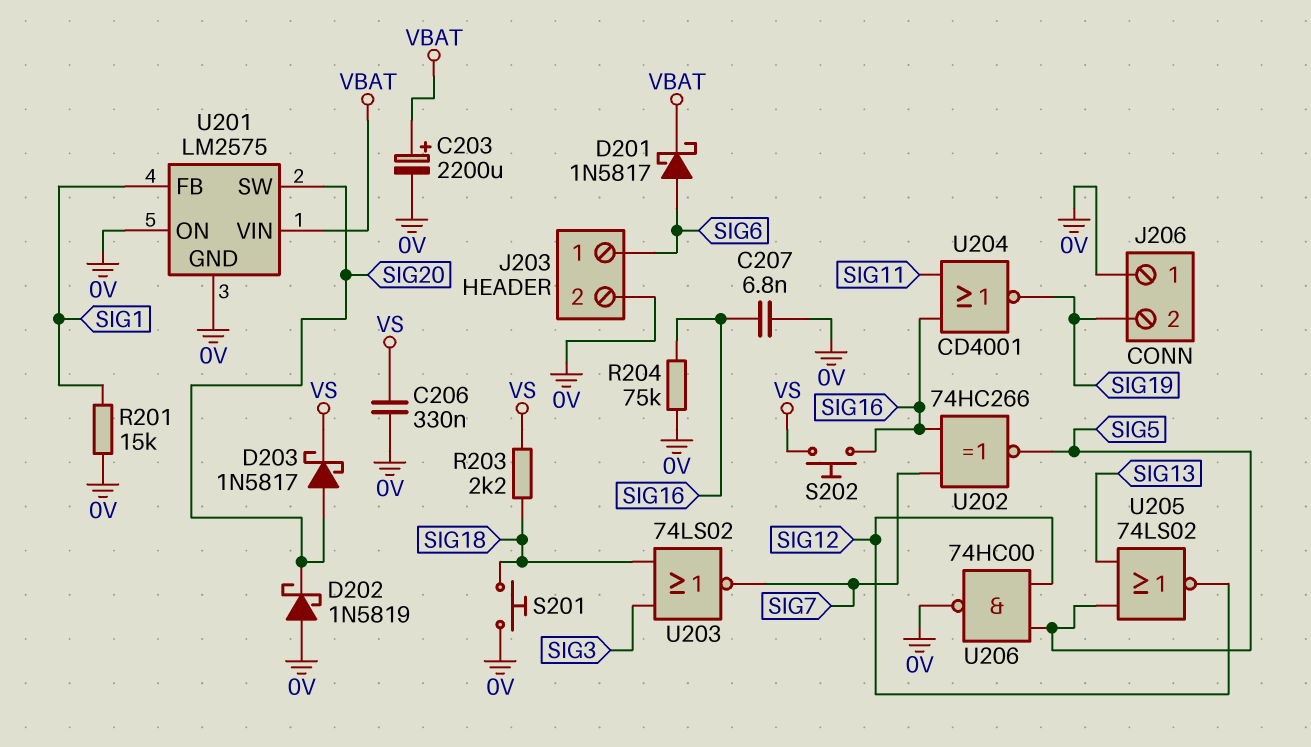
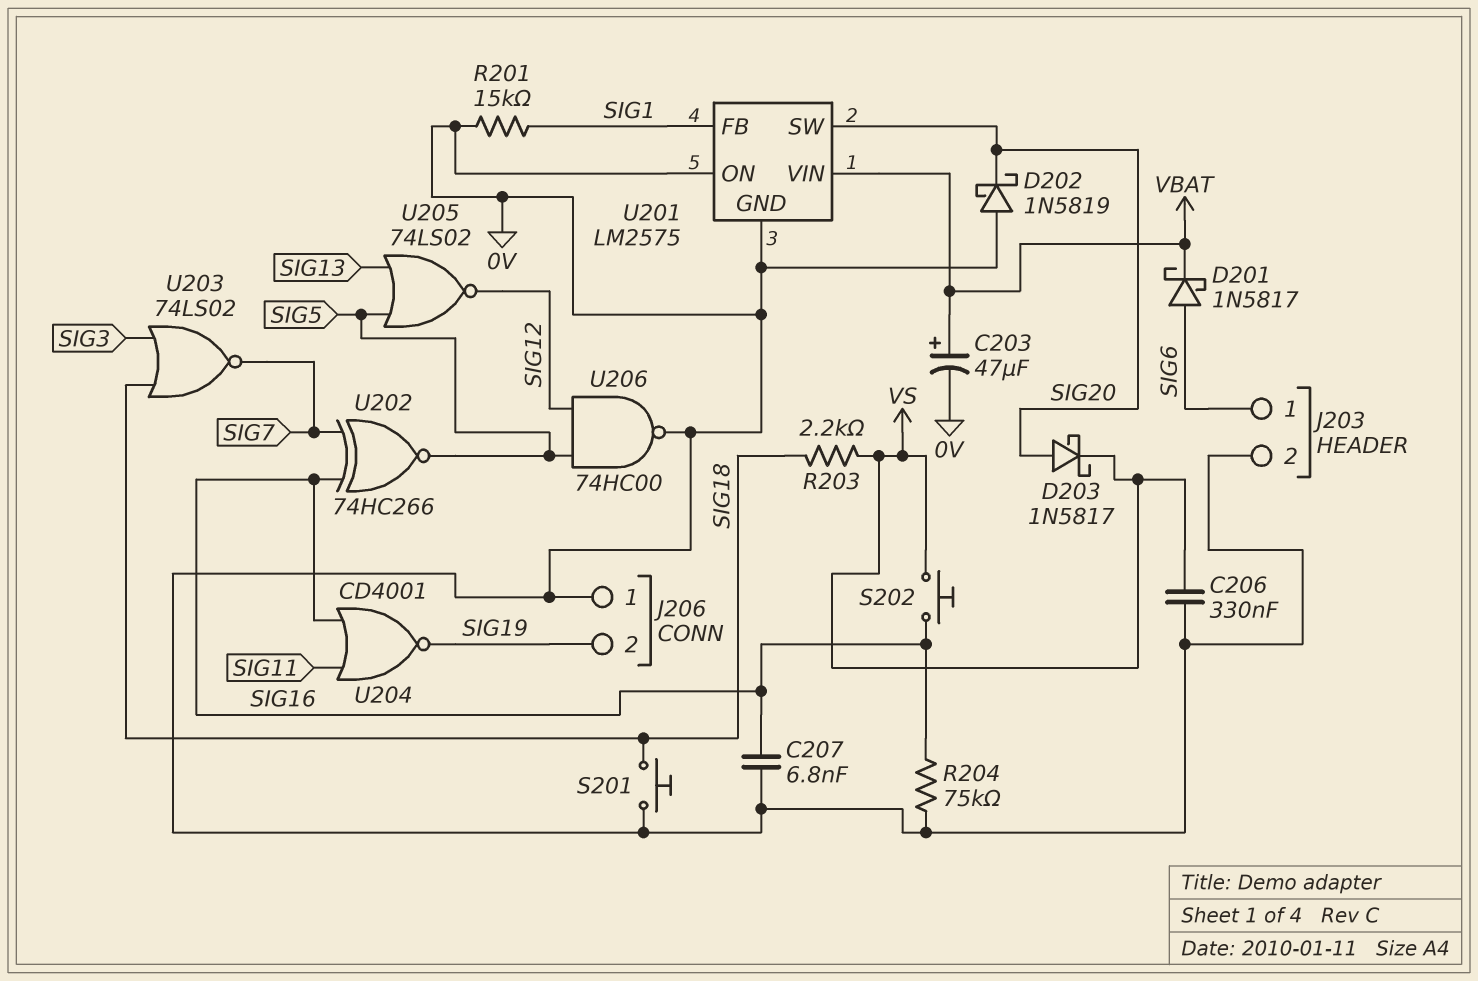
C203: 2200uF (plus VBAT, minus 0V) -> 47uF (plus VBAT, minus 0V)

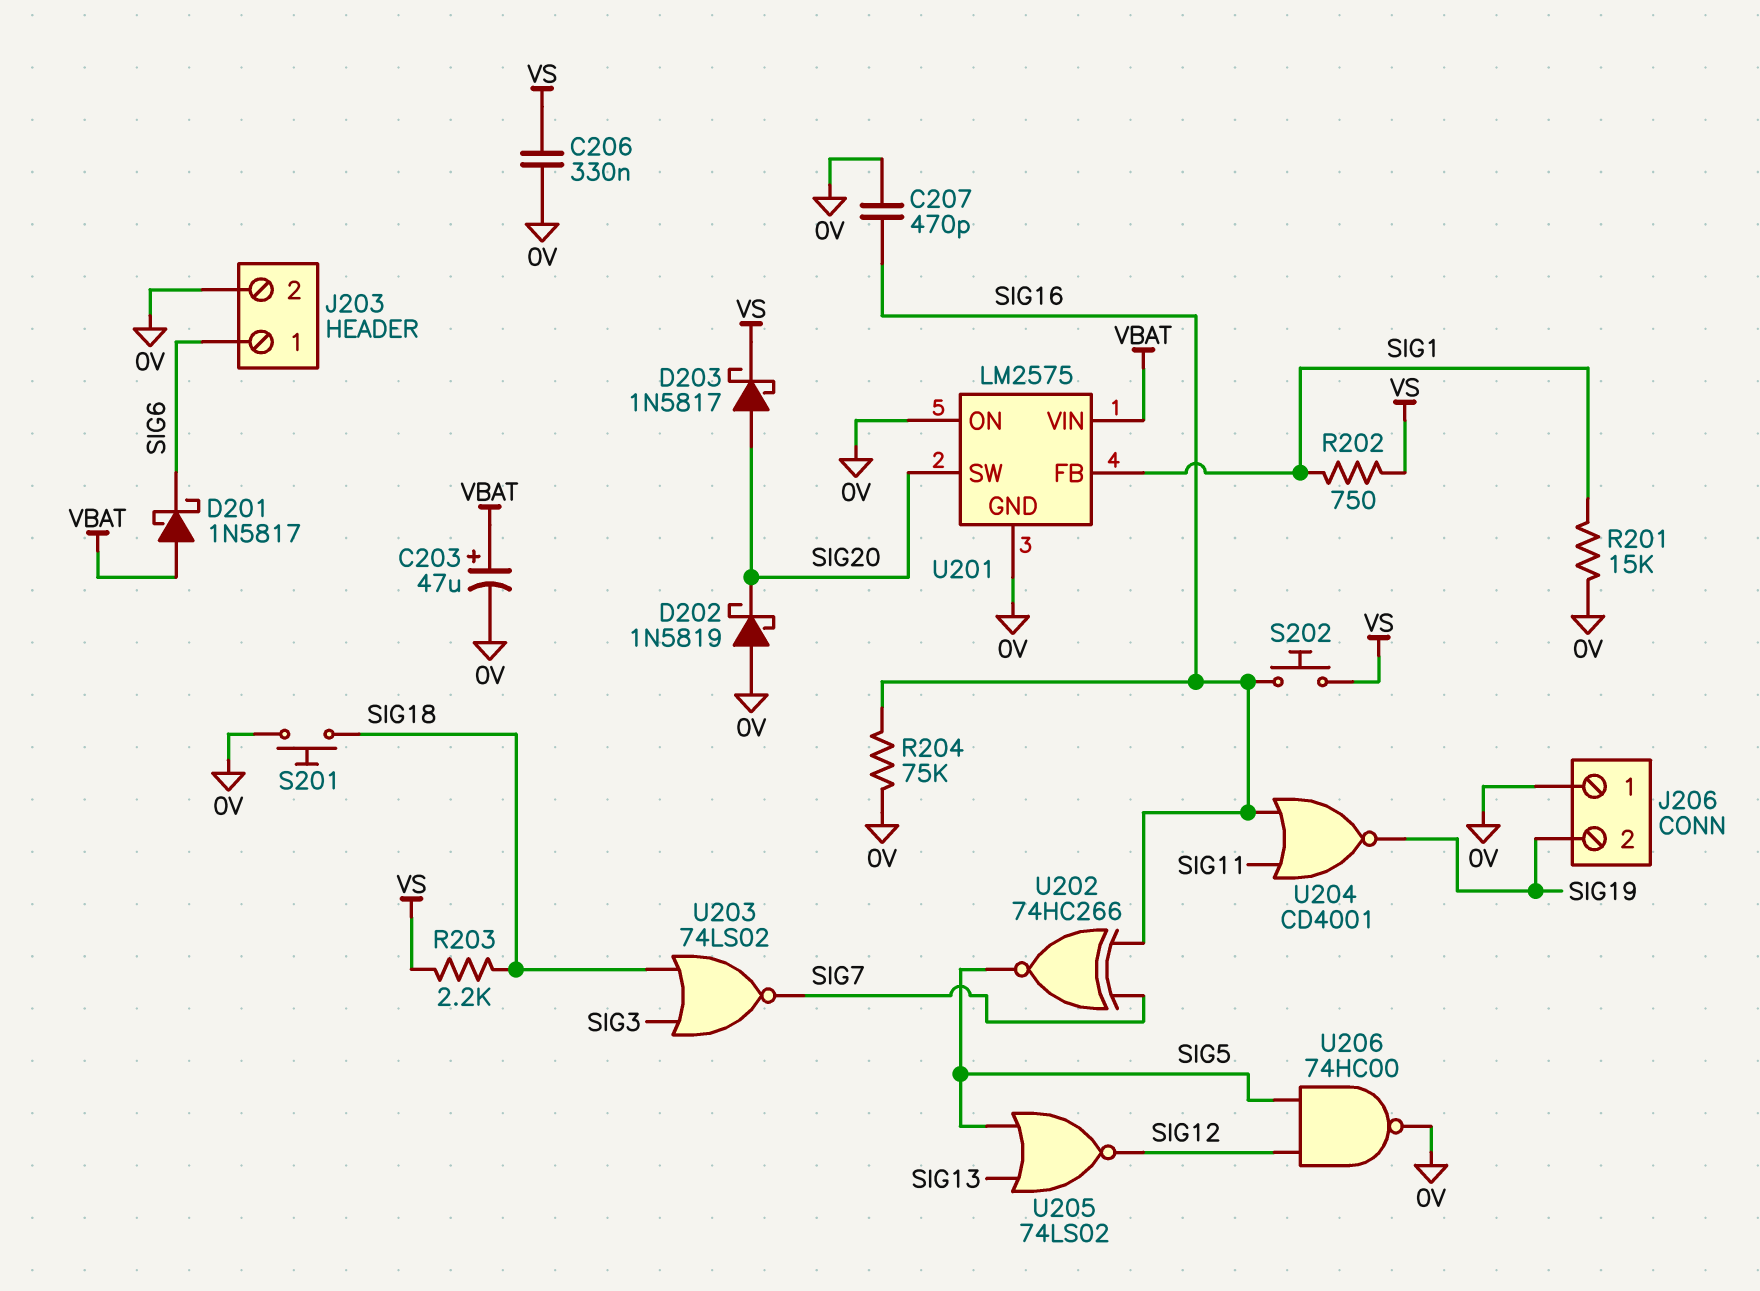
C207: 6.8nF (0V, SIG16) -> 470pF (0V, SIG16)
D201: schottky 1N5817 (A SIG6, K VBAT) -> schottky 1N5817 (A VBAT, K SIG6)
R202: none -> 750 (SIG1, VS)

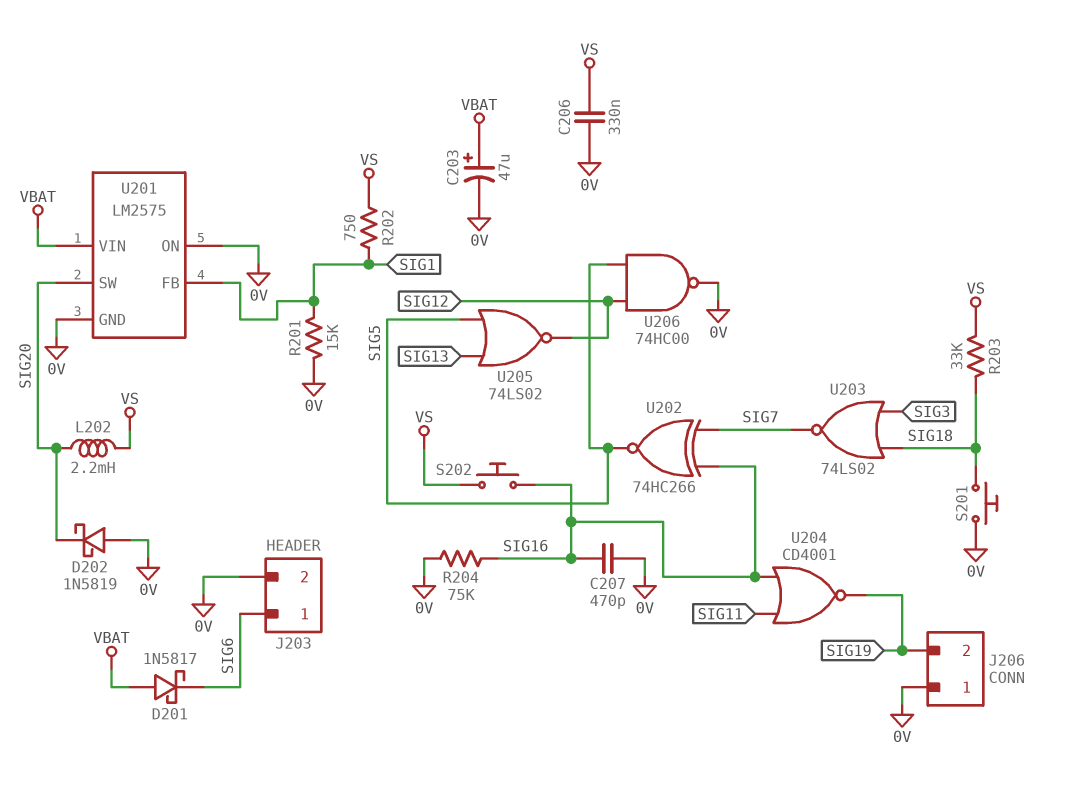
D203: schottky 1N5817 (A SIG20, K VS) -> none
L202: none -> 2.2mH (SIG20, VS)
R203: 2.2k (SIG18, VS) -> 33k (SIG18, VS)

